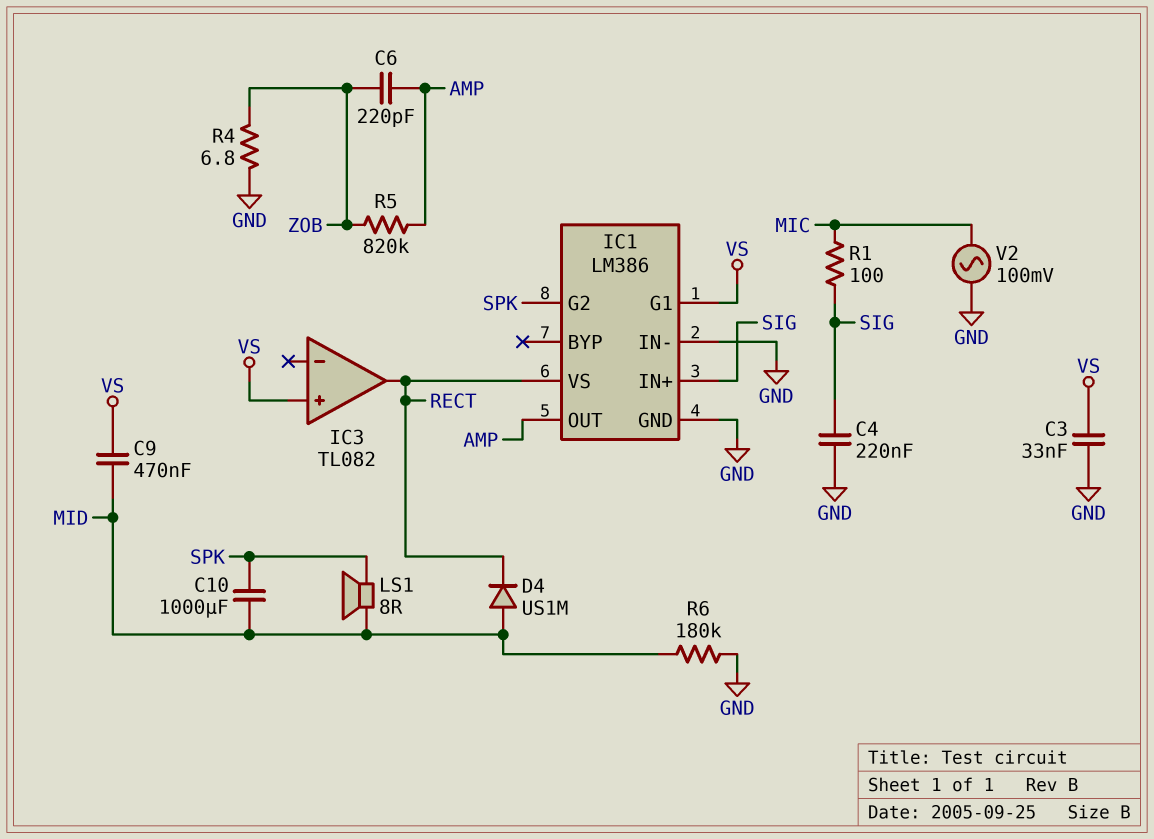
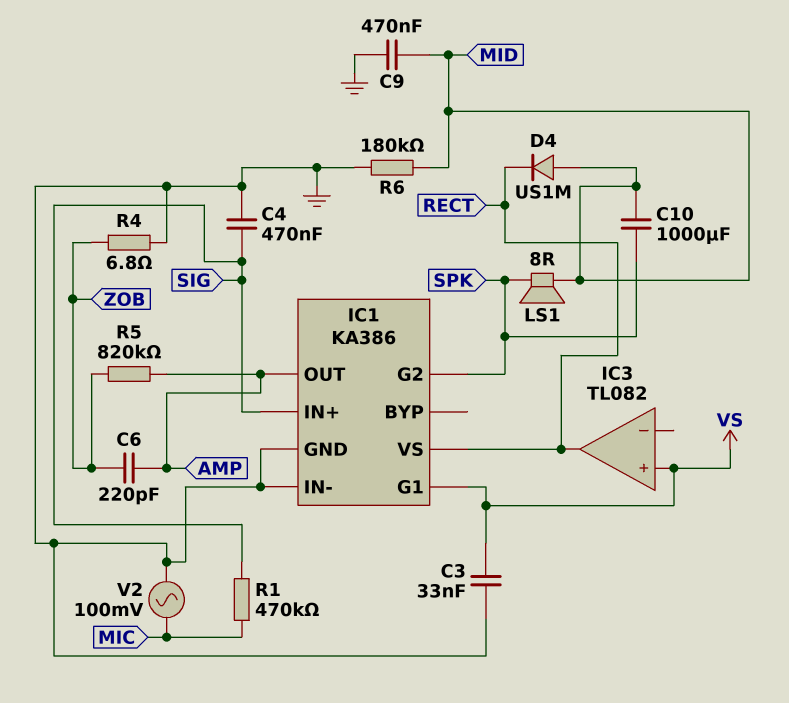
C4: 220nF (GND, SIG) -> 470nF (GND, SIG)
C9: 470nF (MID, VS) -> 470nF (GND, MID)
IC1: LM386 -> KA386
R1: 100 (MIC, SIG) -> 470k (MIC, SIG)

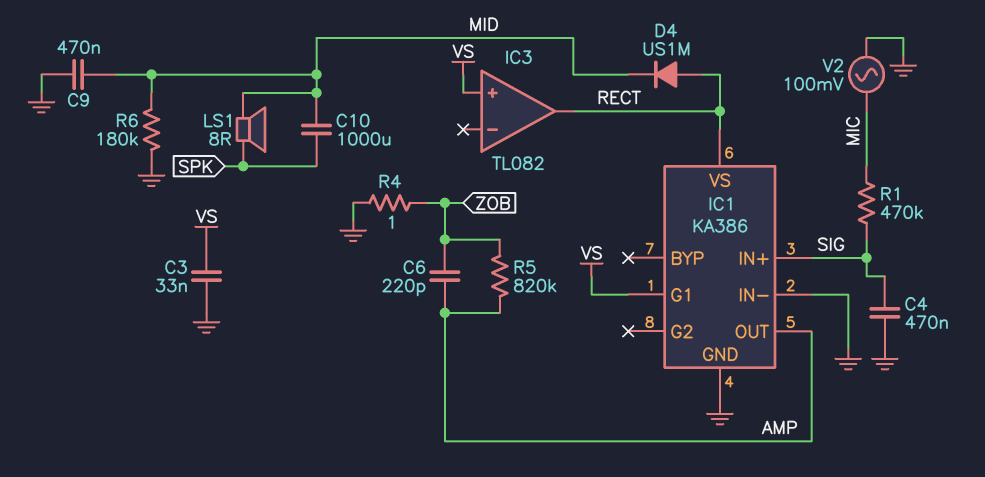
D4: diode US1M (A MID, K RECT) -> diode US1M (A RECT, K MID)
IC1 pin G2: SPK -> none
R4: 6.8 (GND, ZOB) -> 1 (GND, ZOB)

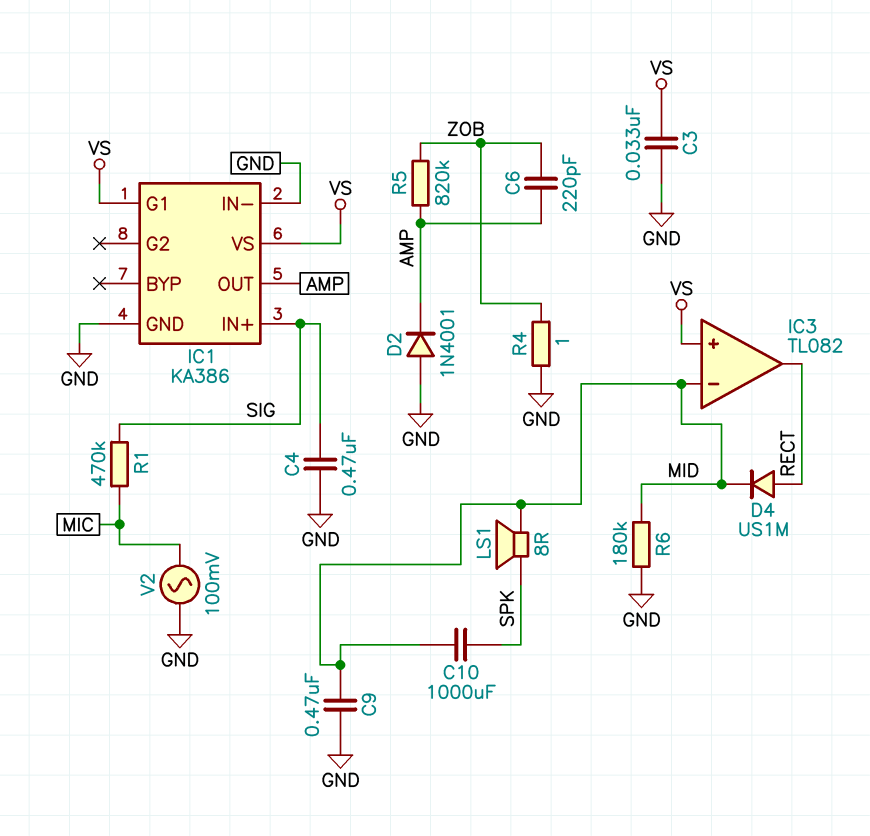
D2: none -> diode 1N4001 (A GND, K AMP)
IC1 pin VS: RECT -> VS
IC3 pin in-: none -> MID

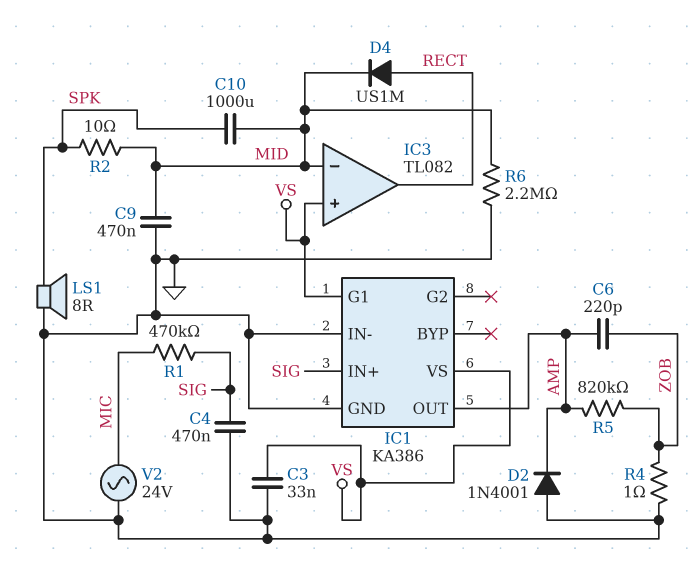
LS1: speaker 8R (MID, SPK) -> speaker 8R (GND, SPK)
R2: none -> 10 (MID, SPK)
R6: 180k (GND, MID) -> 2.2M (GND, MID)
V2: AC 100mV (GND, MIC) -> AC 24V (GND, MIC)

